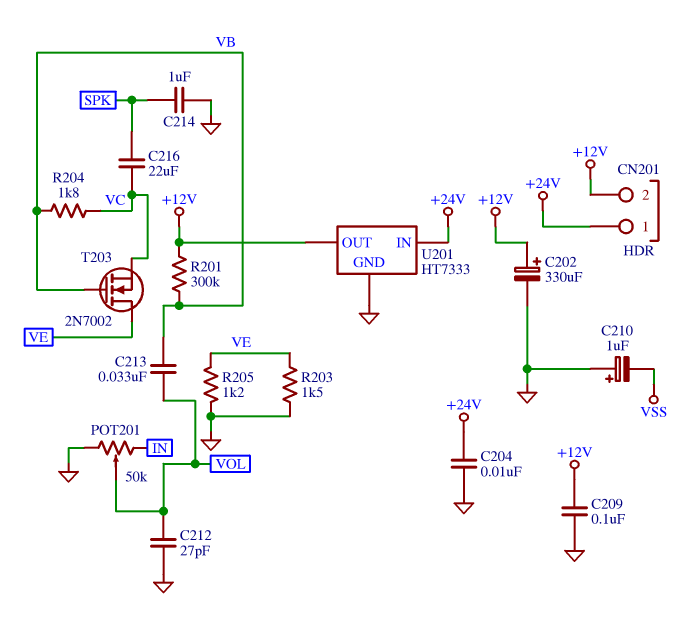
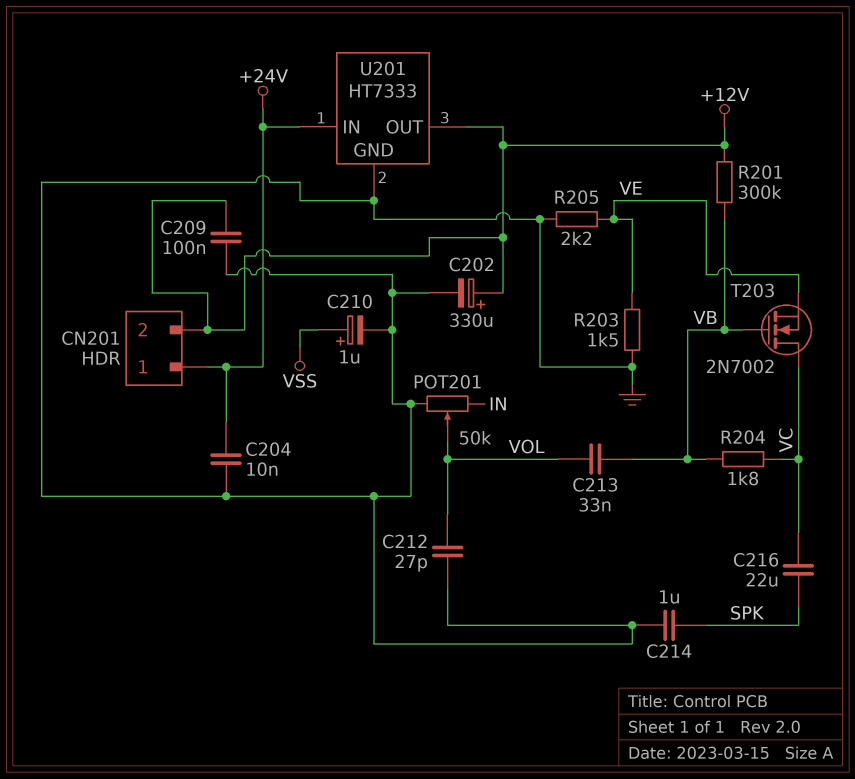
C210: 1uF (plus GND, minus VSS) -> 1uF (plus VSS, minus GND)
R205: 1.2k (GND, VE) -> 2.2k (GND, VE)
T203: NMOS 2N7002 (G VB, D VE, S VC) -> NMOS 2N7002 (G VB, D VC, S VE)

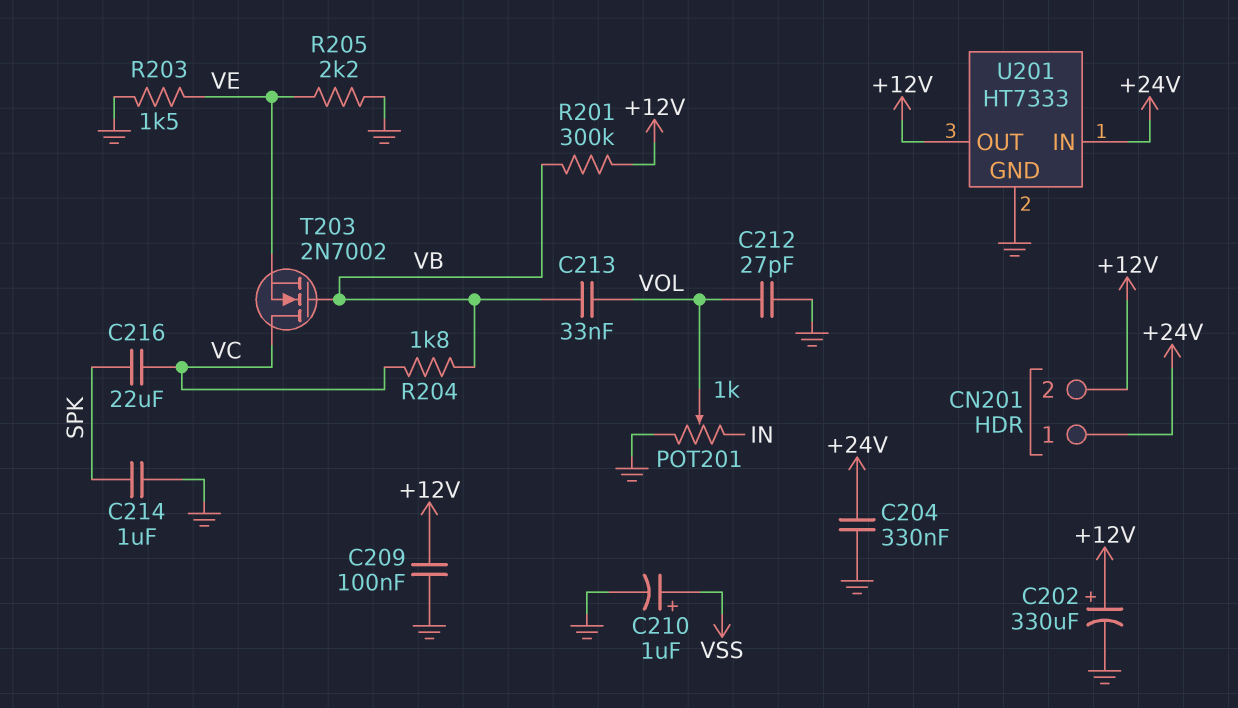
C204: 10nF (+24V, GND) -> 330nF (+24V, GND)
POT201: 50k (GND, IN, wiper VOL) -> 1k (GND, IN, wiper VOL)

